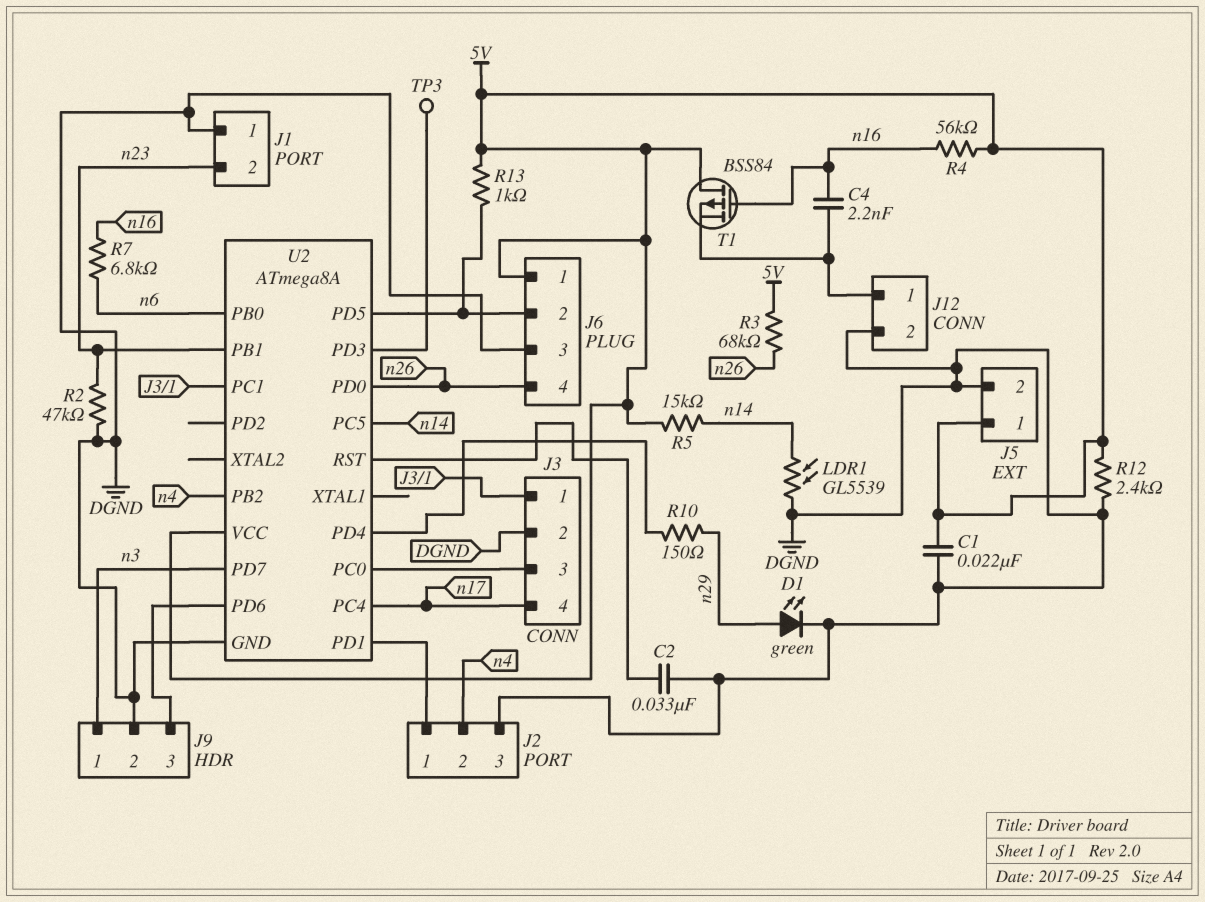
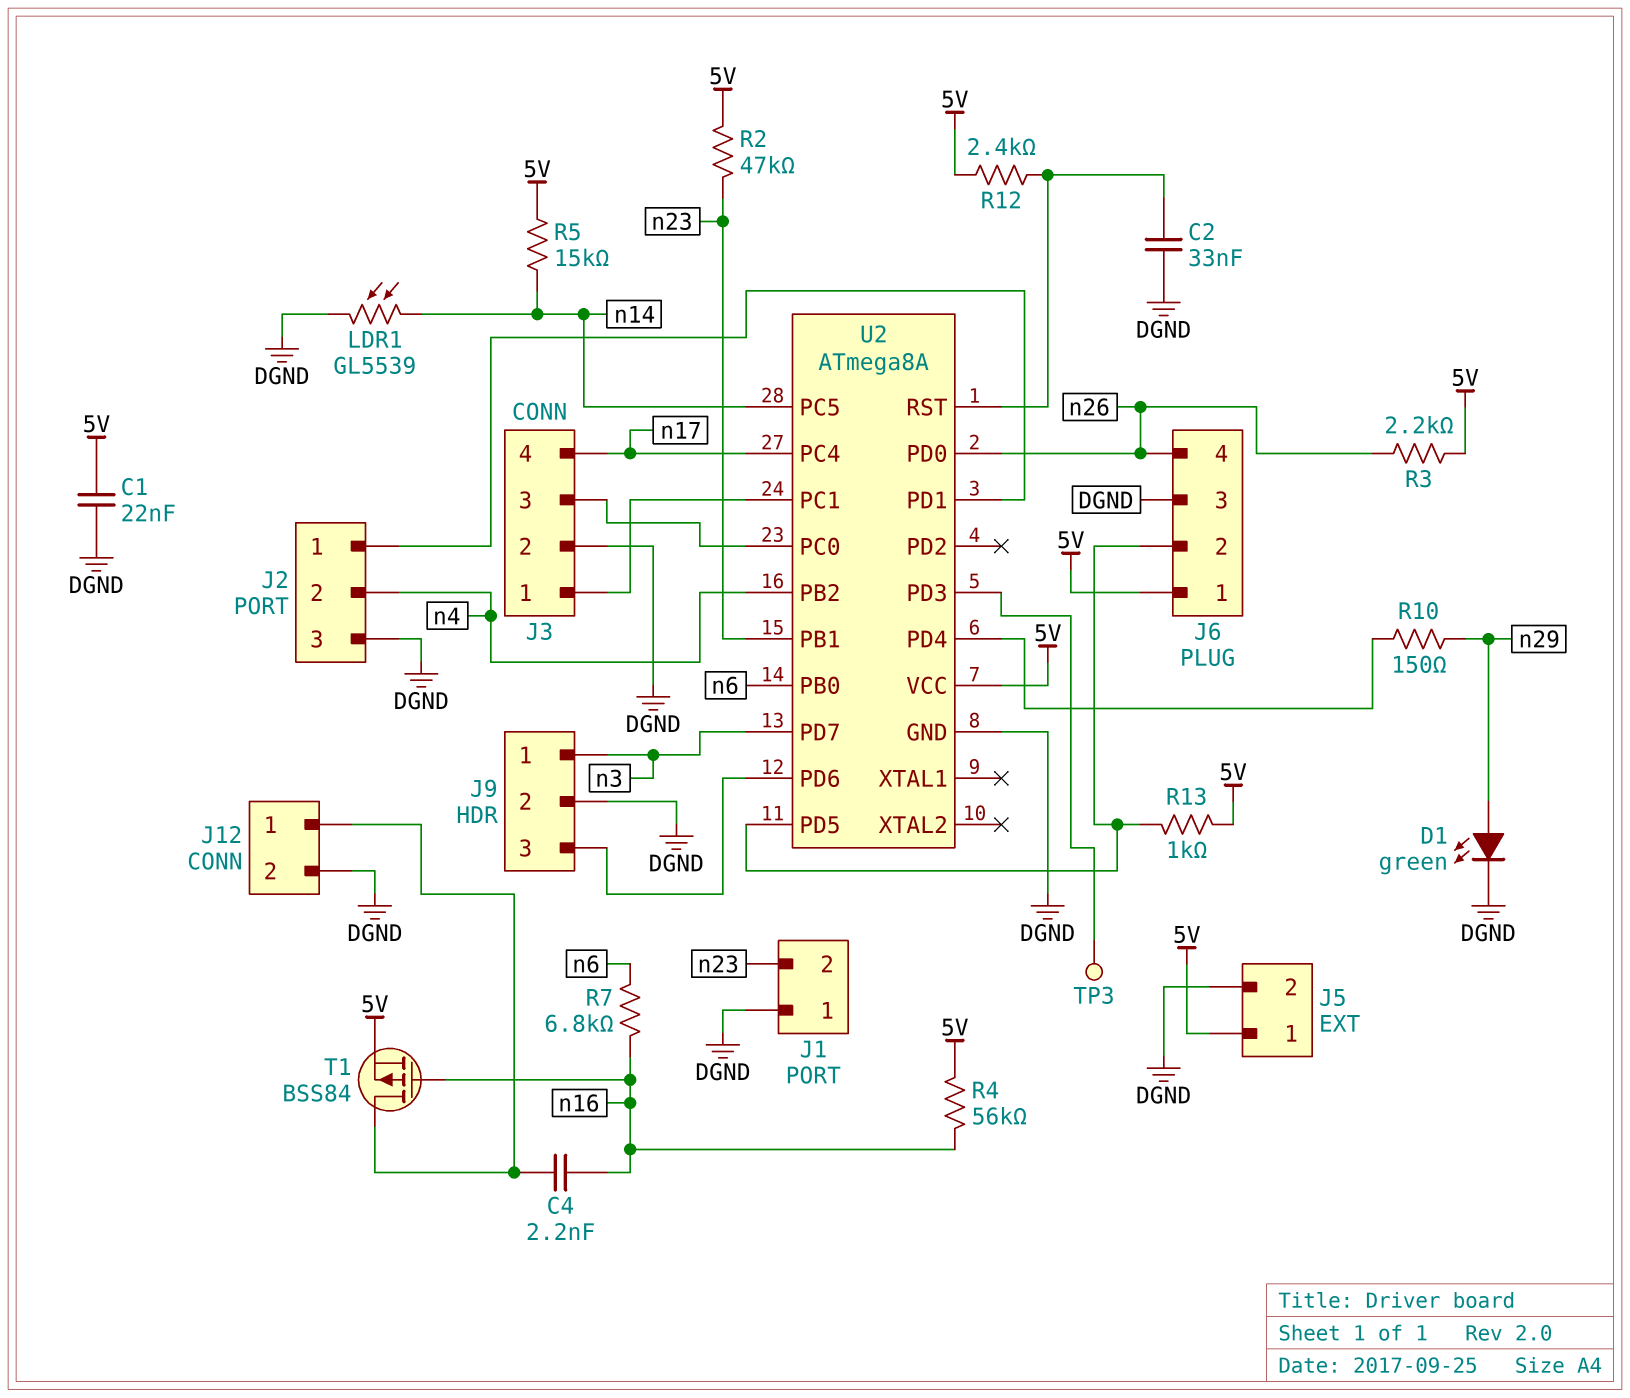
R2: 47k (DGND, n23) -> 47k (5V, n23)
R3: 68k (5V, n26) -> 2.2k (5V, n26)
R12: 2.4k (5V, DGND) -> 2.4k (5V, U2/RST)
T1: PMOS BSS84 (G n16, D 5V, S J12/1) -> PMOS BSS84 (G n16, D J12/1, S 5V)

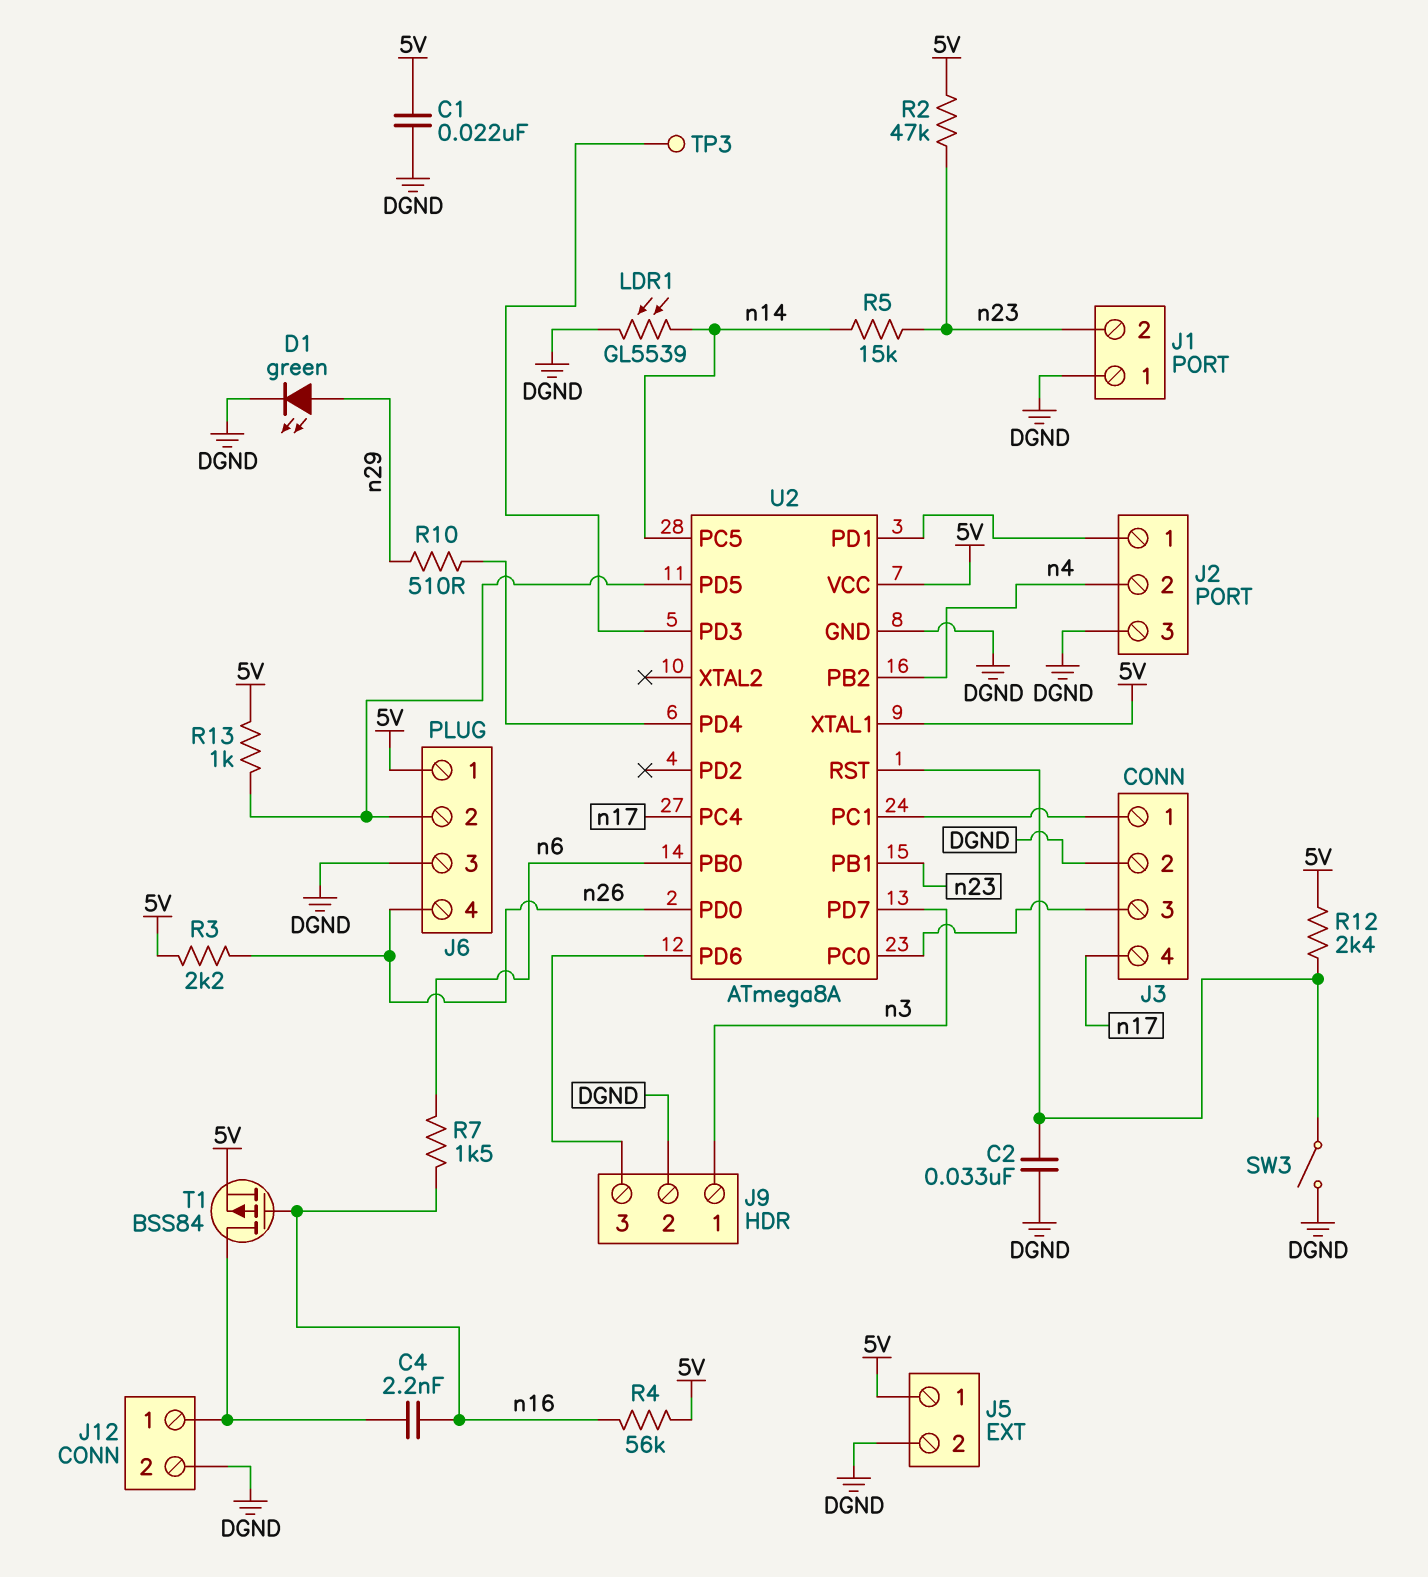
R5: 15k (5V, n14) -> 15k (n14, n23)
R7: 6.8k (n6, n16) -> 1.5k (n6, n16)
R10: 150 (U2/PD4, n29) -> 510 (U2/PD4, n29)
SW3: none -> switch (DGND, U2/RST)
U2 pin XTAL1: none -> 5V

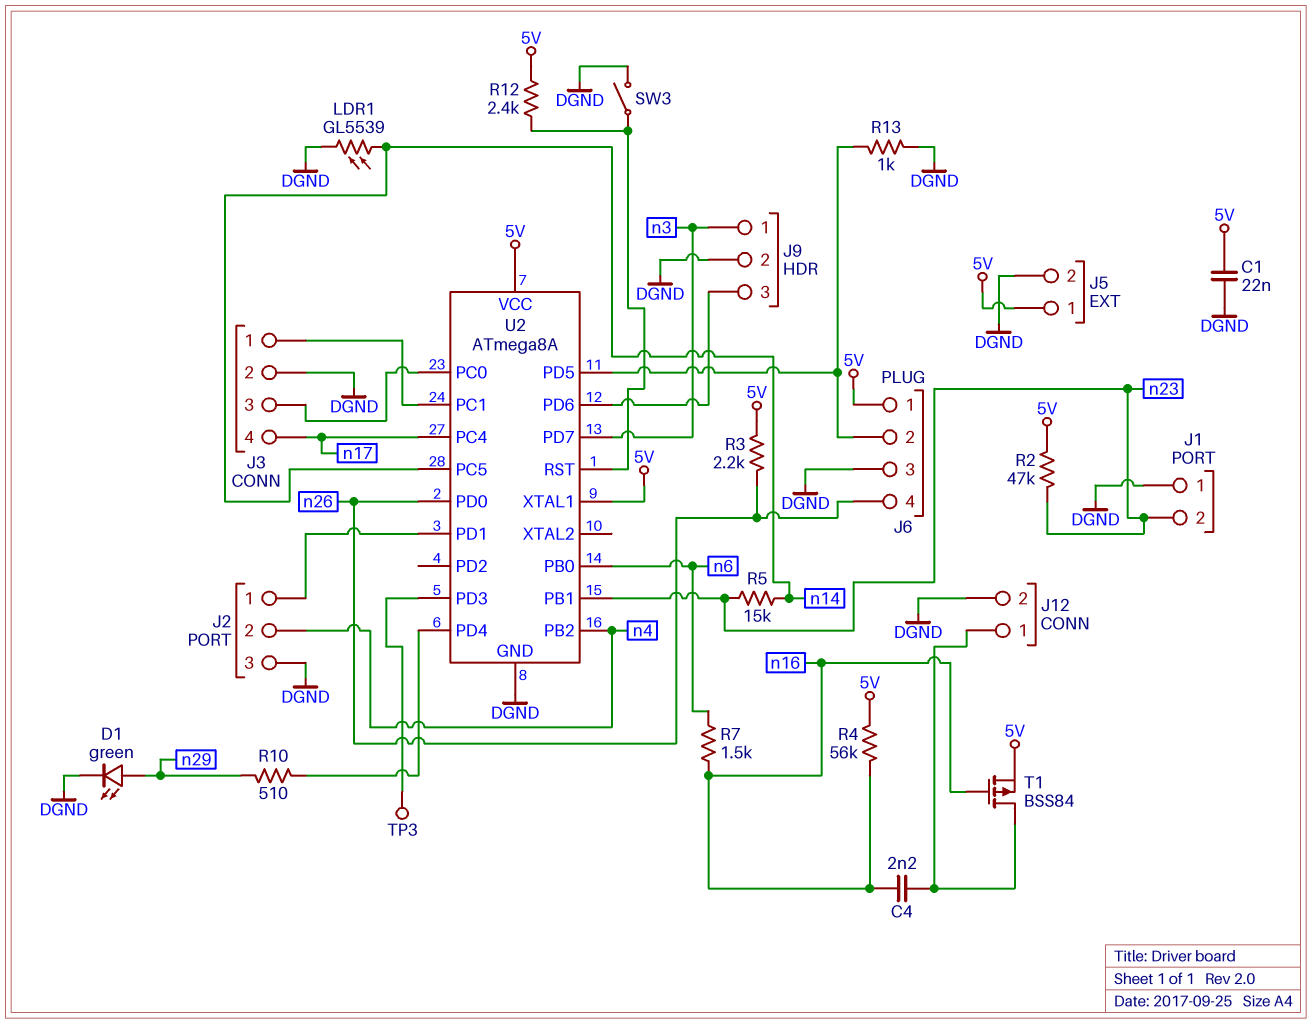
C2: 33nF (DGND, U2/RST) -> none
R13: 1k (5V, J6/2) -> 1k (DGND, J6/2)

